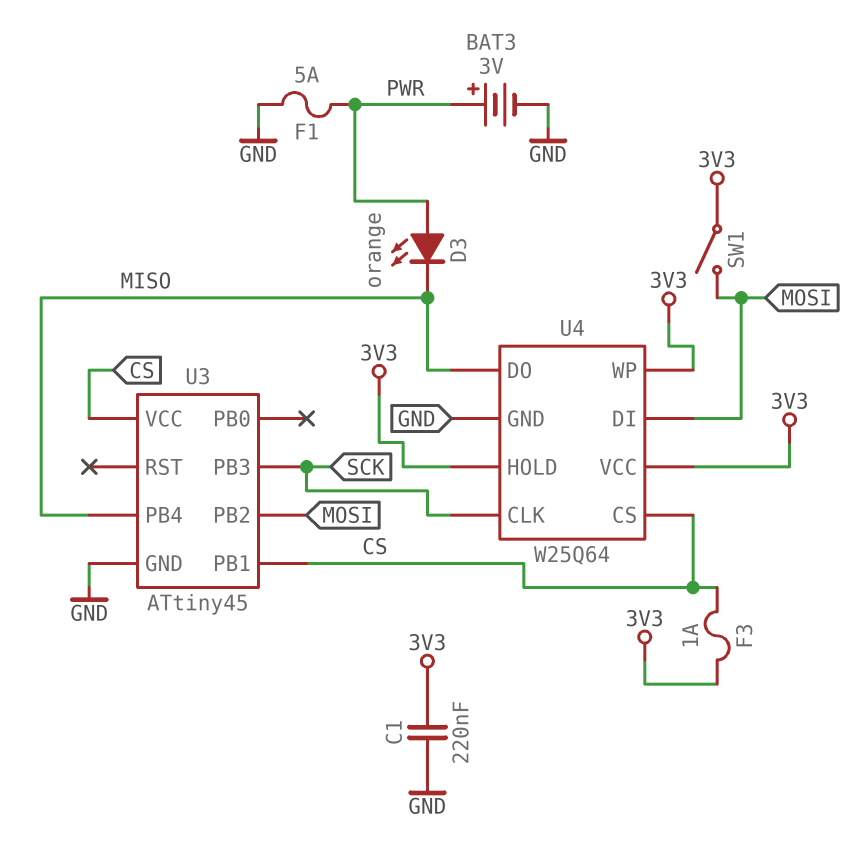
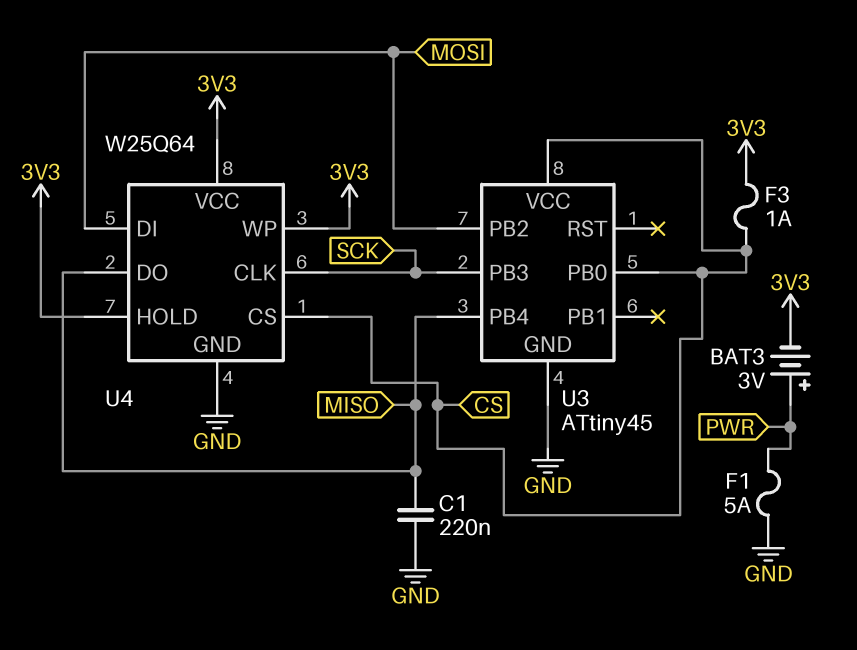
BAT3: 3V (plus PWR, minus GND) -> 3V (plus PWR, minus 3V3)
C1: 220nF (3V3, GND) -> 220nF (GND, MISO)
D3: LED orange (A PWR, K MISO) -> none
SW1: switch (3V3, MOSI) -> none
U3 pin PB0: none -> CS
U3 pin PB1: CS -> none

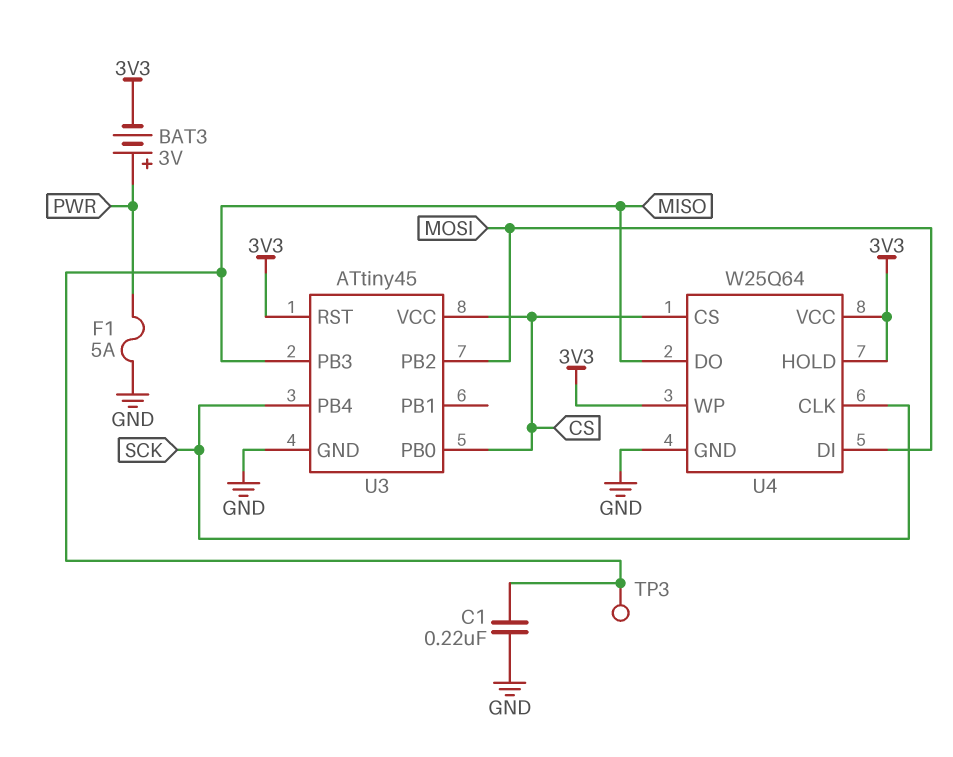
F3: 1A (3V3, CS) -> none
TP3: none -> test point (MISO)
U3 pin PB3: SCK -> MISO
U3 pin PB4: MISO -> SCK
U3 pin RST: none -> 3V3

